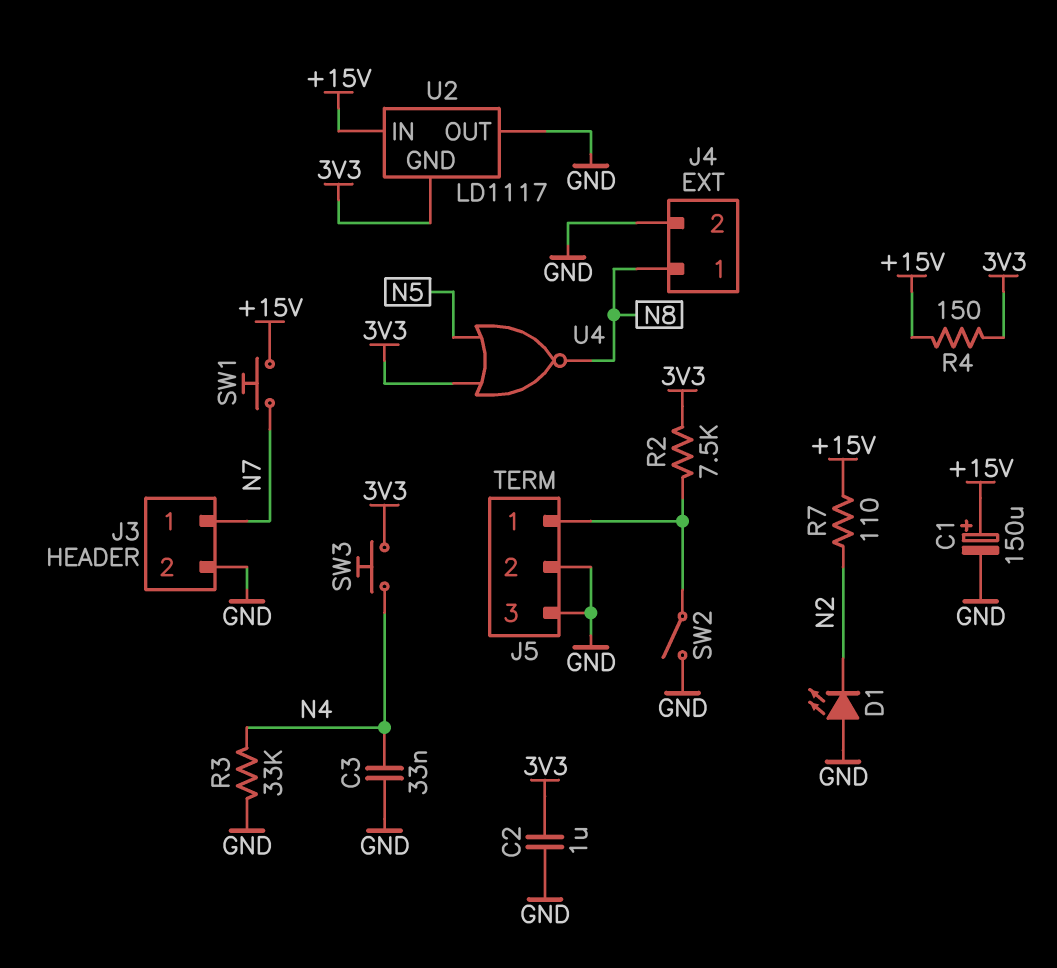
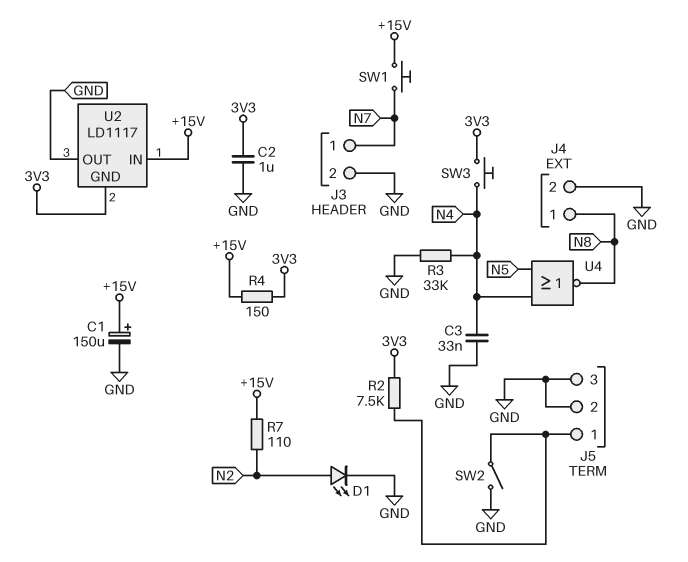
D1: LED (A GND, K N2) -> LED (A N2, K GND)
U4: NOR (in 3V3, in N5, out N8) -> NOR (in N4, in N5, out N8)

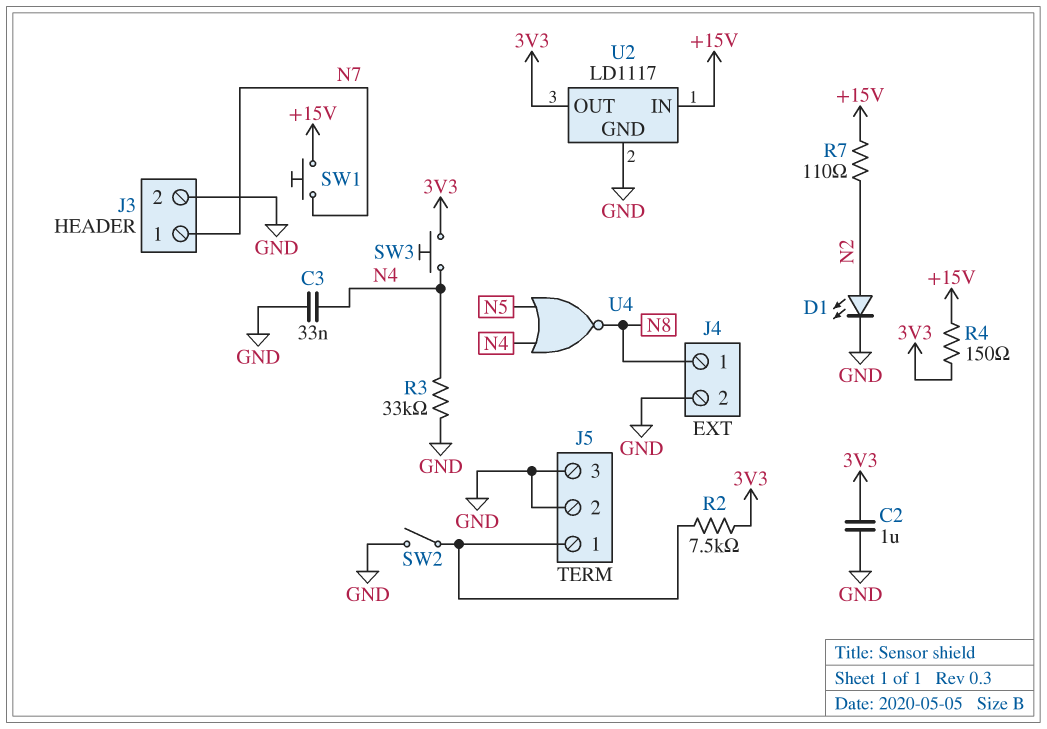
C1: 150uF (plus +15V, minus GND) -> none
U2 pin GND: 3V3 -> GND
U2 pin OUT: GND -> 3V3

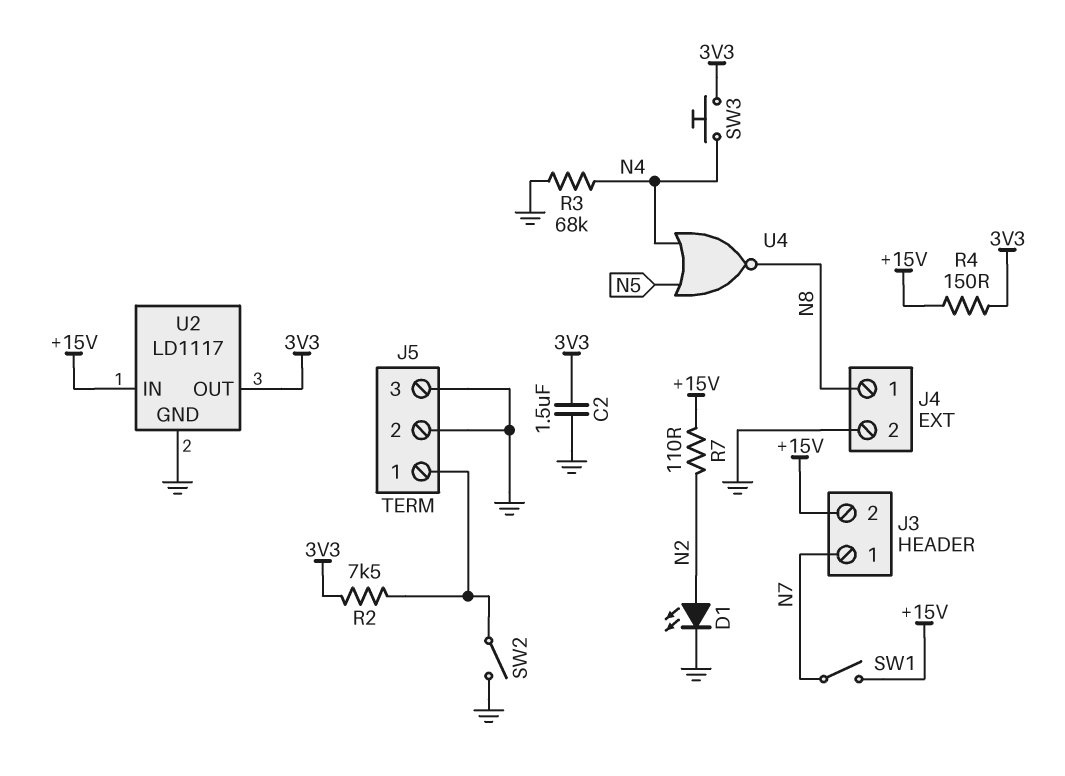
C2: 1uF (3V3, GND) -> 1.5uF (3V3, GND)
C3: 33nF (GND, N4) -> none
J3 pin 2: GND -> +15V
R3: 33k (GND, N4) -> 68k (GND, N4)
SW1: button (+15V, N7) -> switch (+15V, N7)

